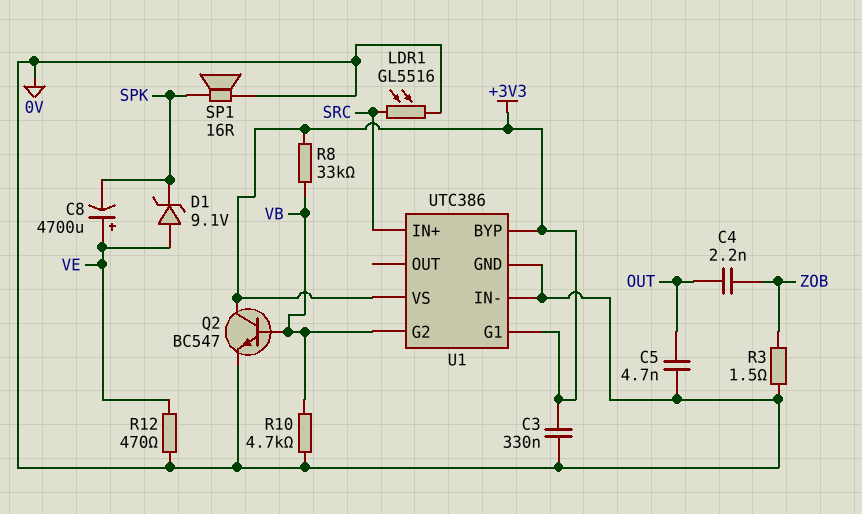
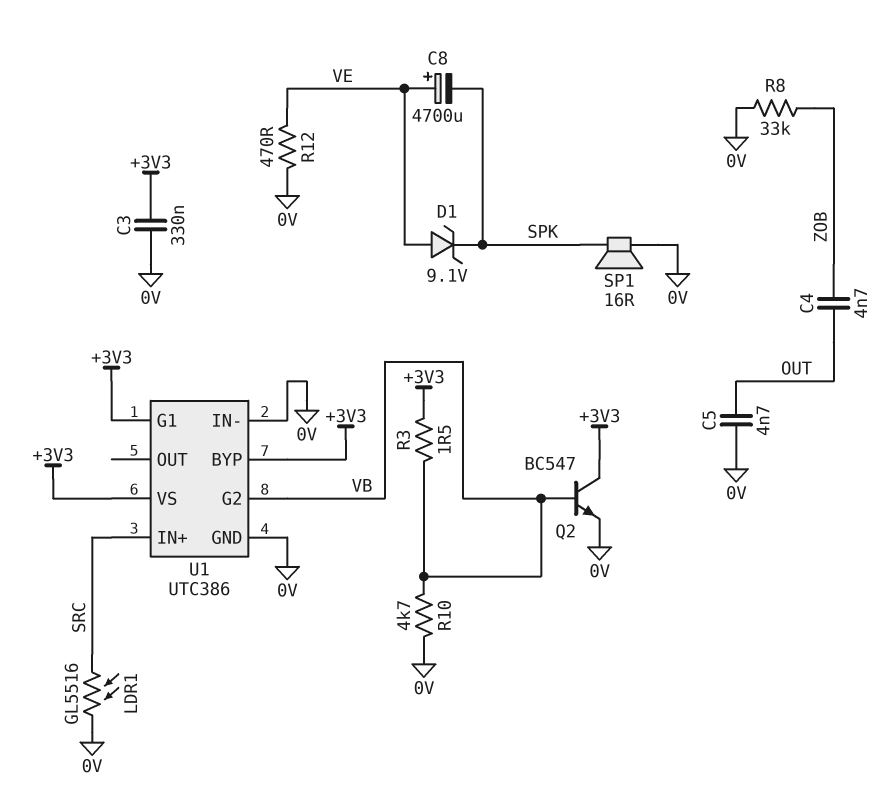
C4: 2.2nF (OUT, ZOB) -> 4.7nF (OUT, ZOB)
R3: 1.5 (0V, ZOB) -> 1.5 (+3V3, VB)
R8: 33k (+3V3, VB) -> 33k (0V, ZOB)

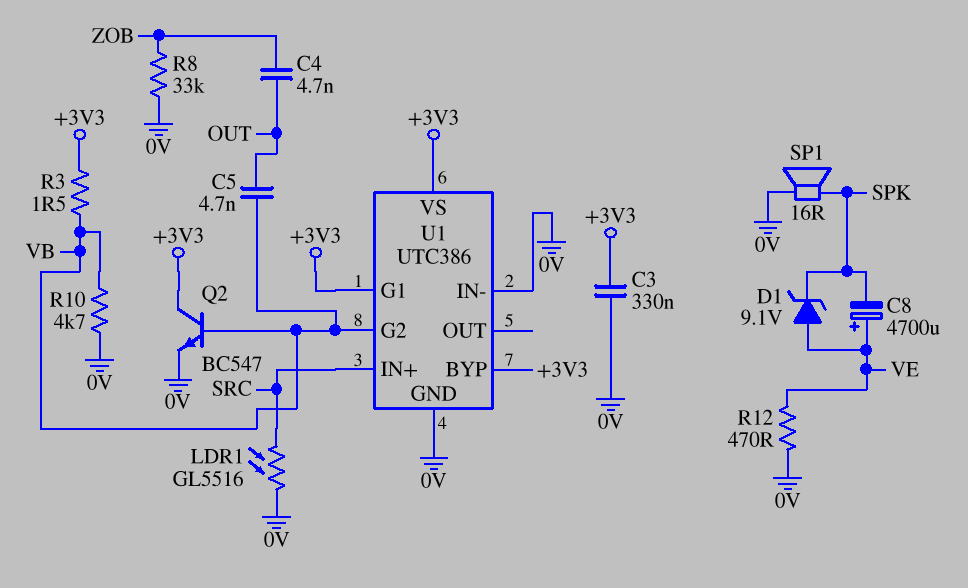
C5: 4.7nF (0V, OUT) -> 4.7nF (OUT, VB)

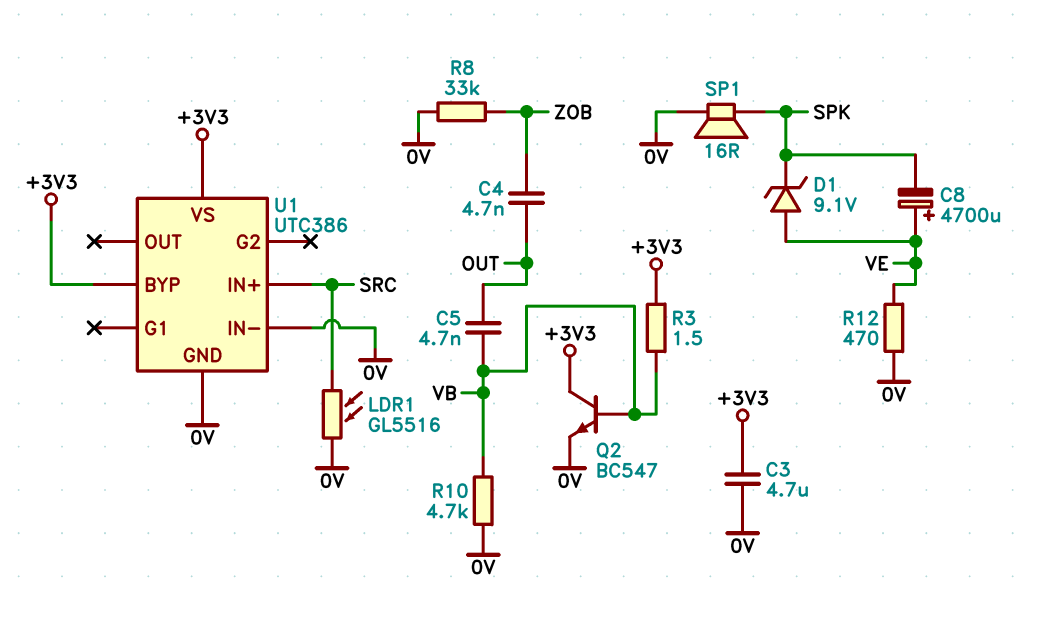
C3: 330nF (+3V3, 0V) -> 4.7uF (+3V3, 0V)
U1 pin G1: +3V3 -> none
U1 pin G2: VB -> none

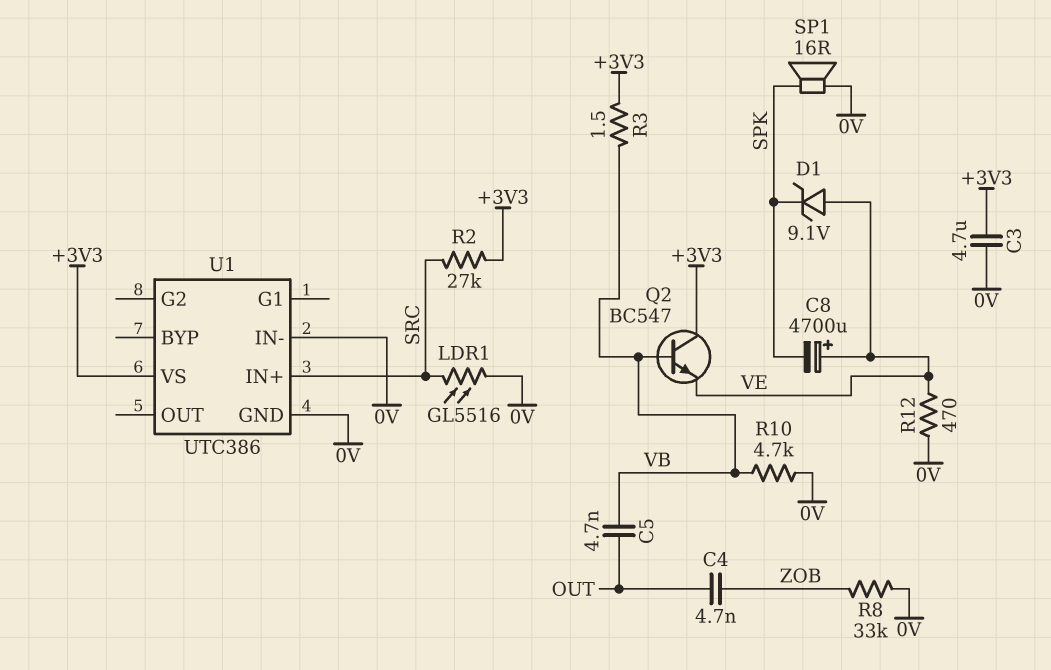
Q2: NPN BC547 (B VB, C +3V3, E 0V) -> NPN BC547 (B VB, C +3V3, E VE)
R2: none -> 27k (+3V3, SRC)
U1 pin BYP: +3V3 -> none

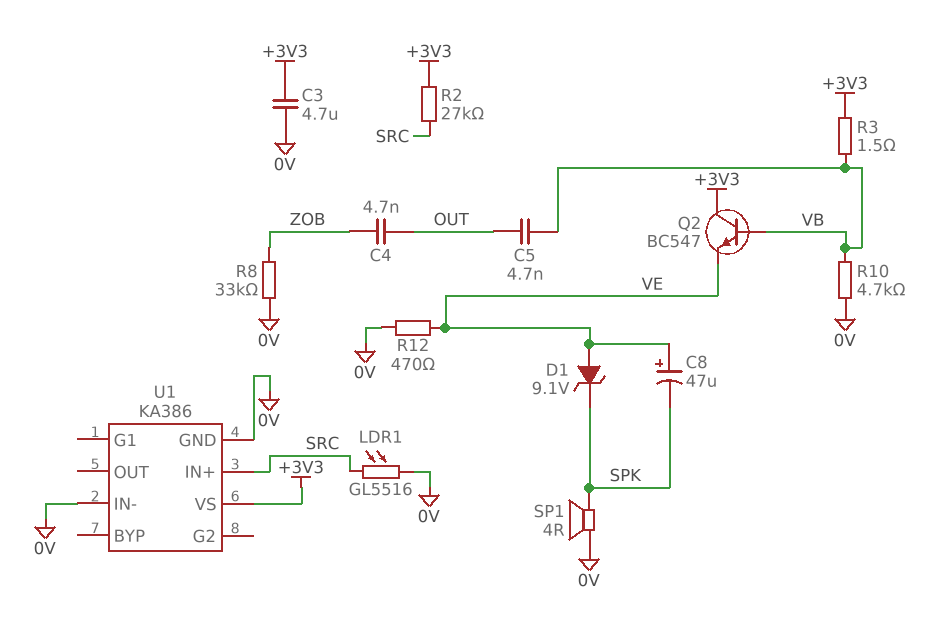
C8: 4700uF (plus VE, minus SPK) -> 47uF (plus VE, minus SPK)
SP1: speaker 16R (0V, SPK) -> speaker 4R (0V, SPK)
U1: UTC386 -> KA386

